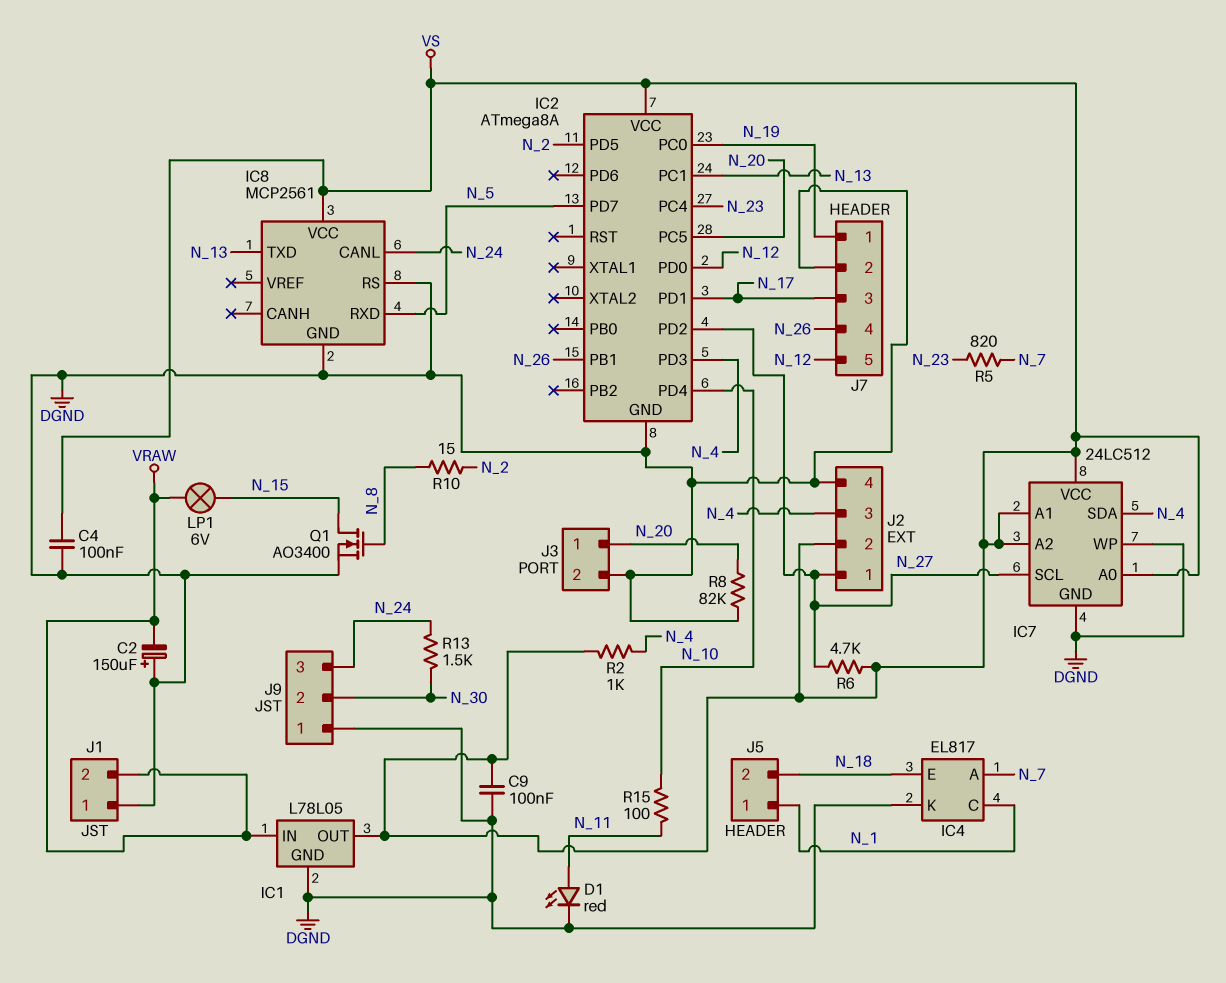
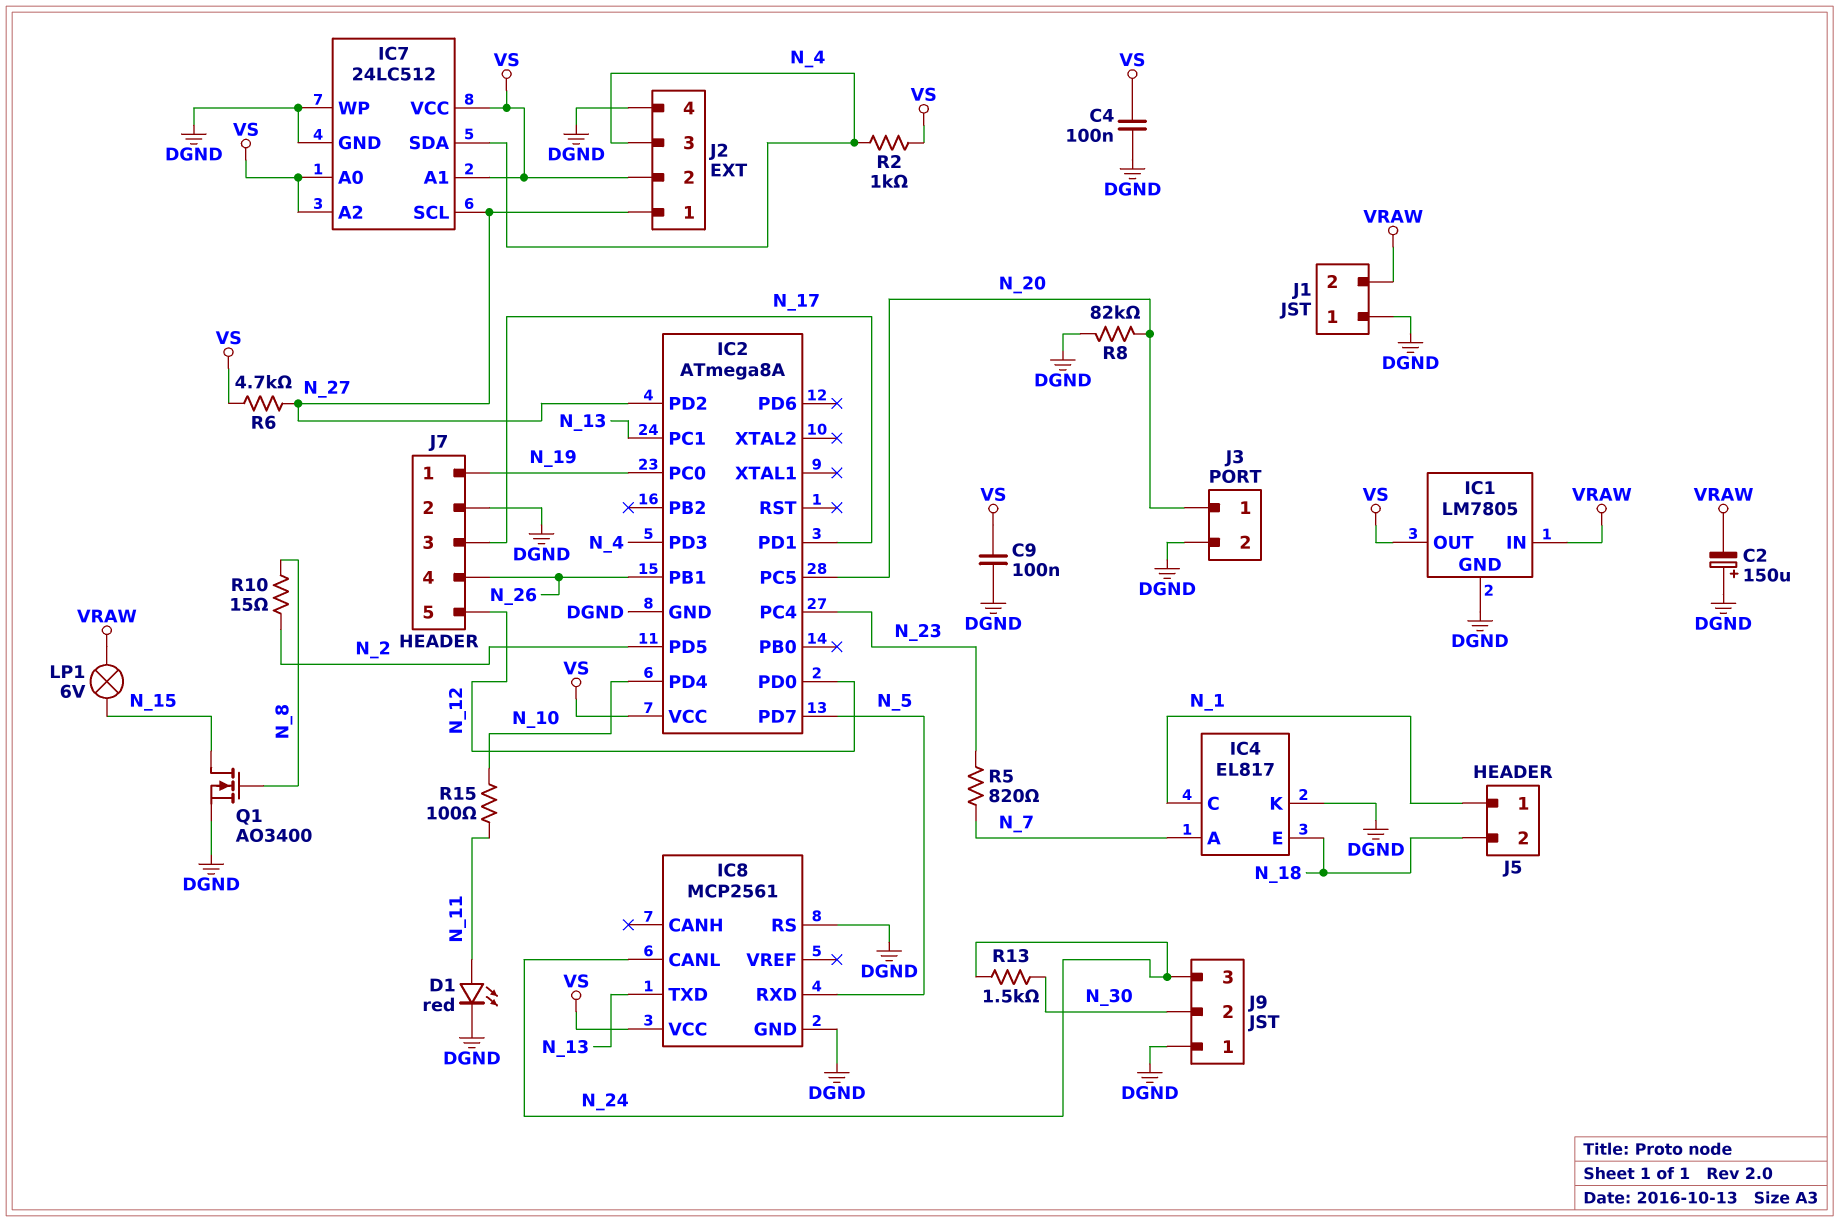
IC1: L78L05 -> LM7805

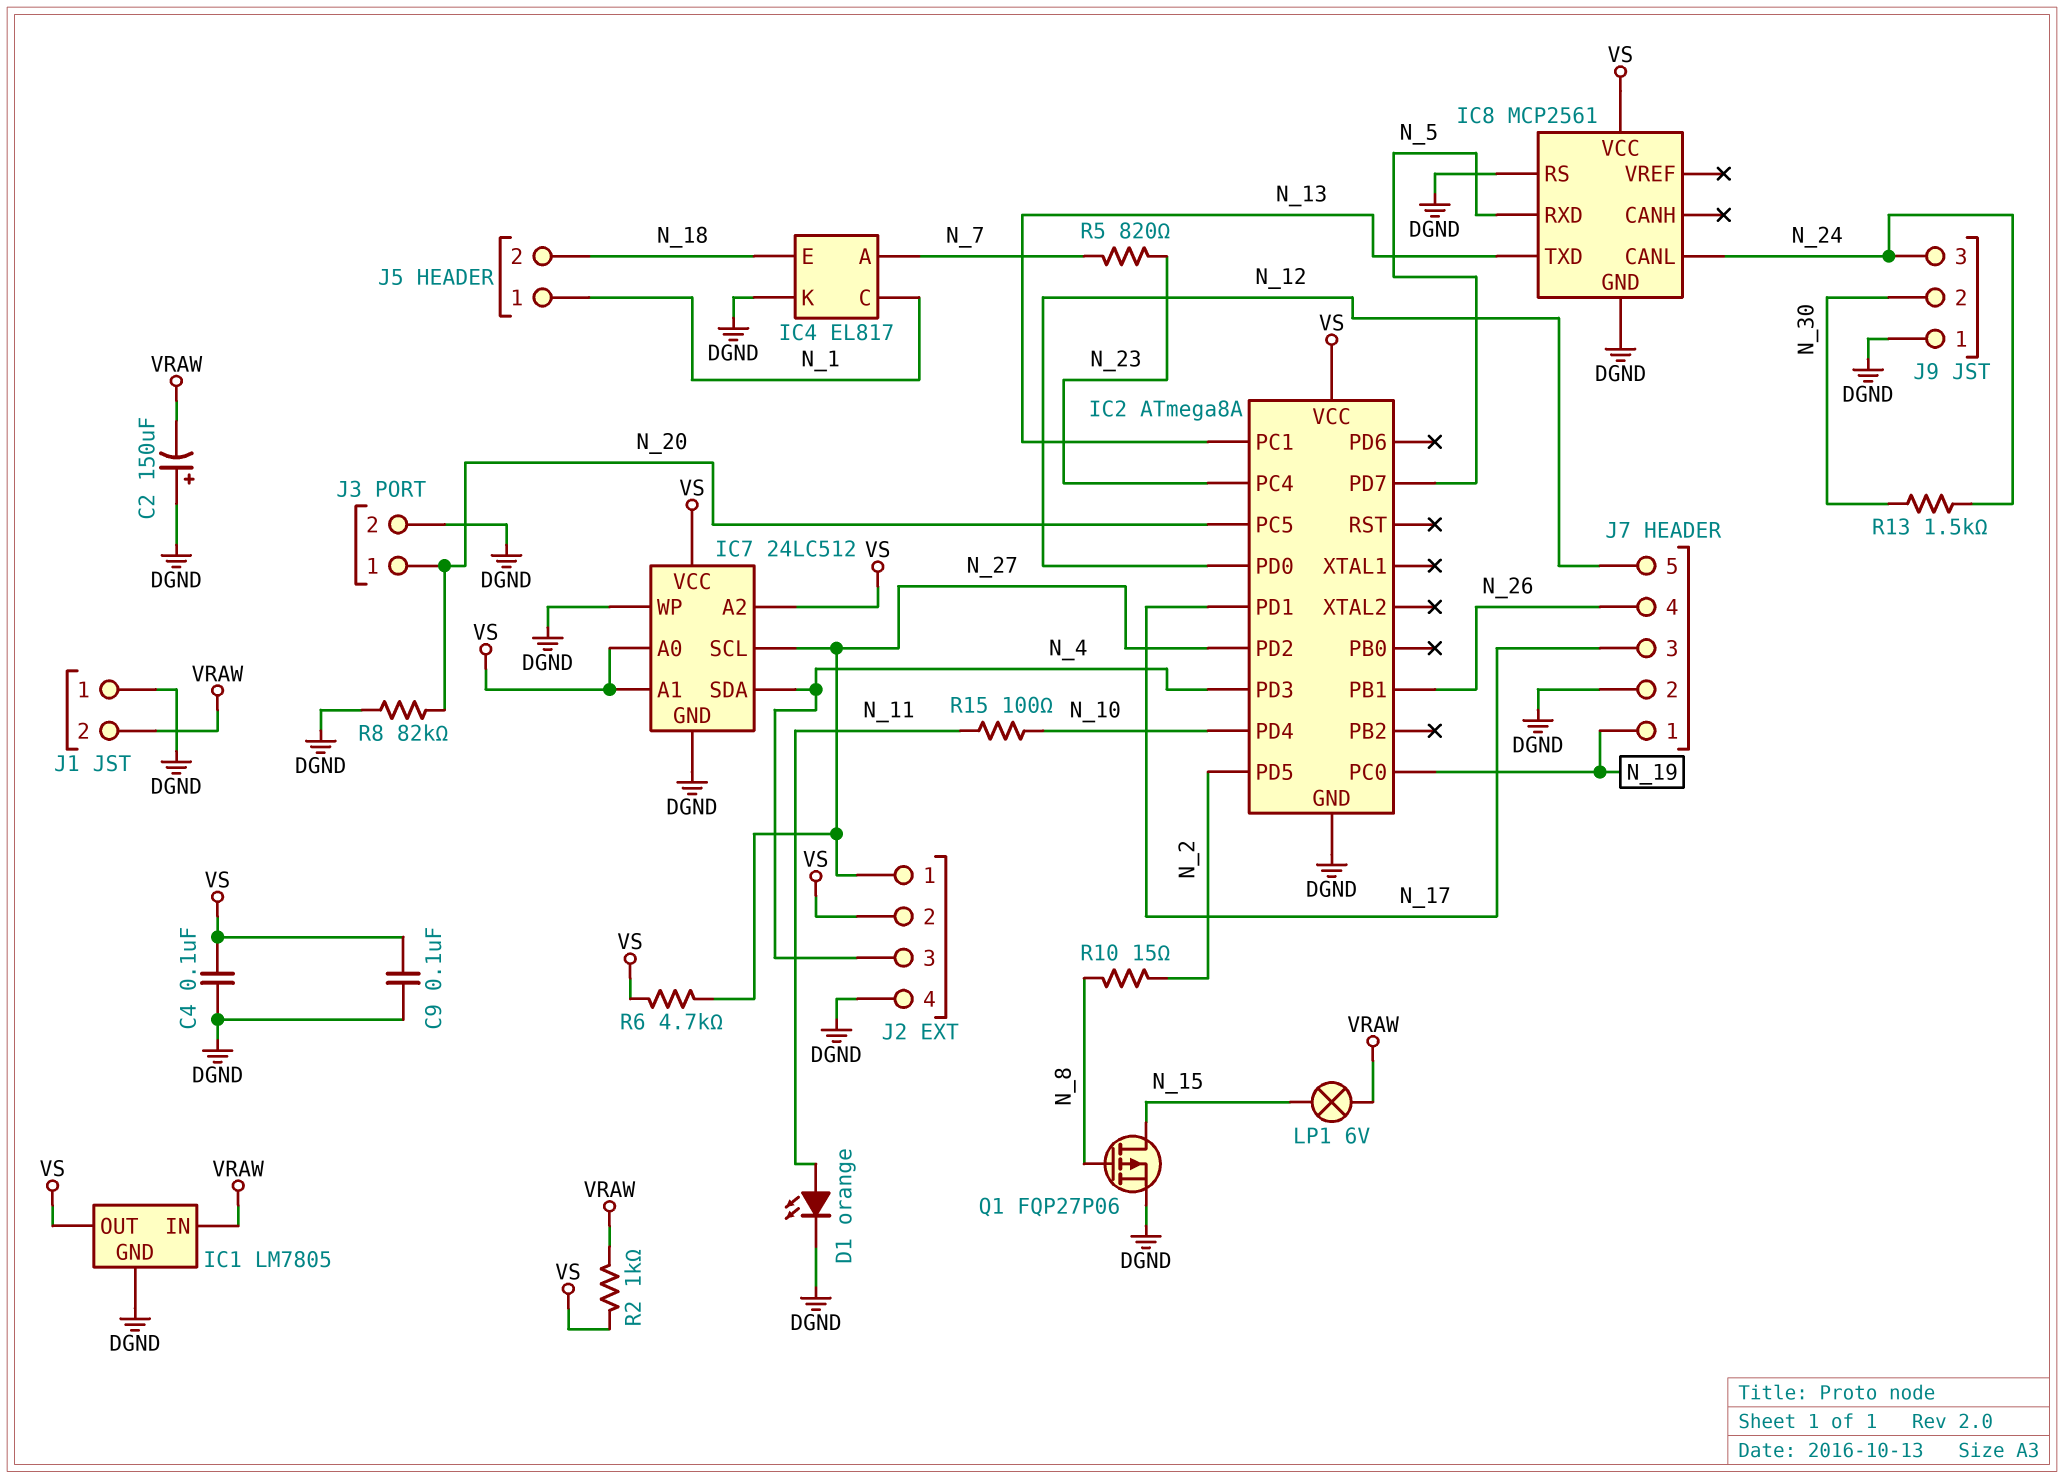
D1: LED red (A N_11, K DGND) -> LED orange (A N_11, K DGND)
Q1: NMOS AO3400 (G N_8, D N_15, S DGND) -> PMOS FQP27P06 (G N_8, D N_15, S DGND)
R2: 1k (N_4, VS) -> 1k (VRAW, VS)

